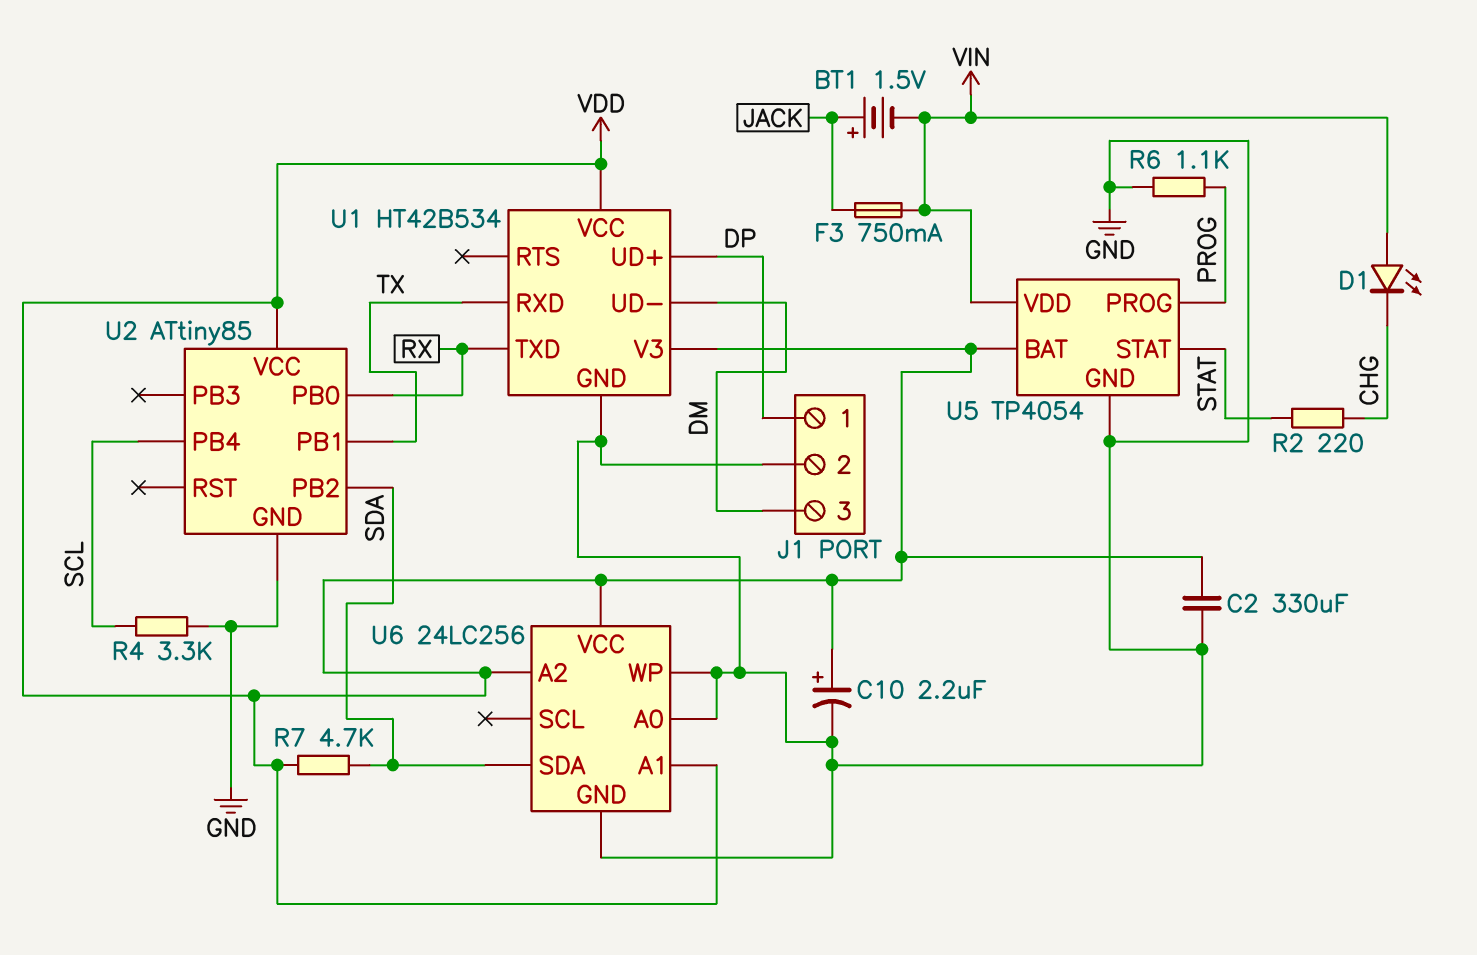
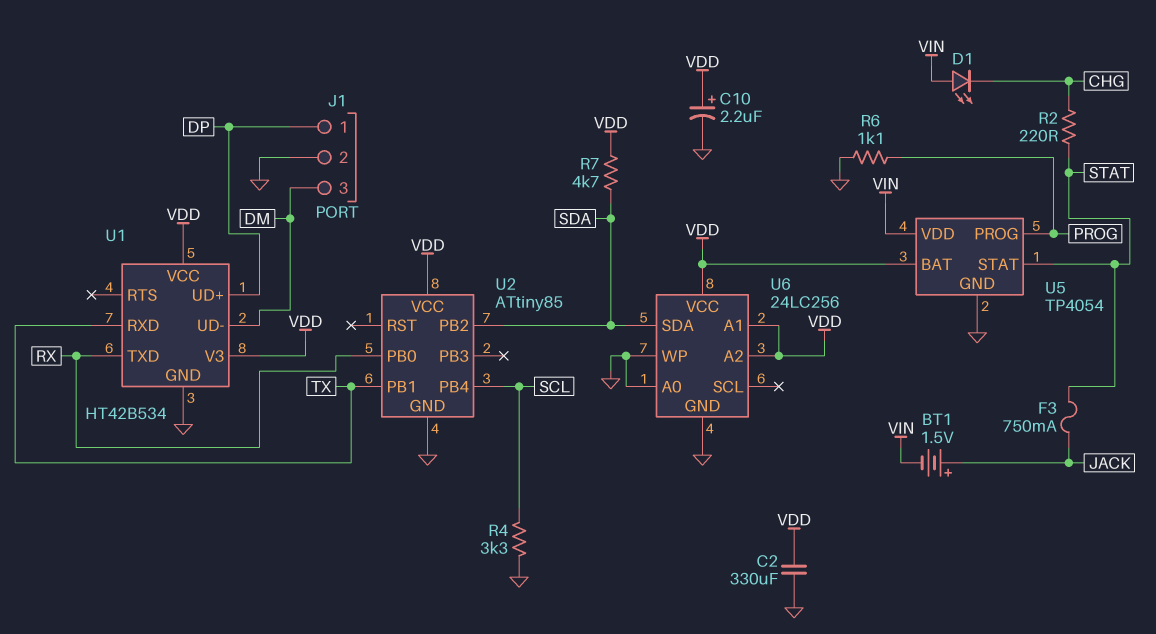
F3: 750mA (JACK, VIN) -> 750mA (JACK, STAT)

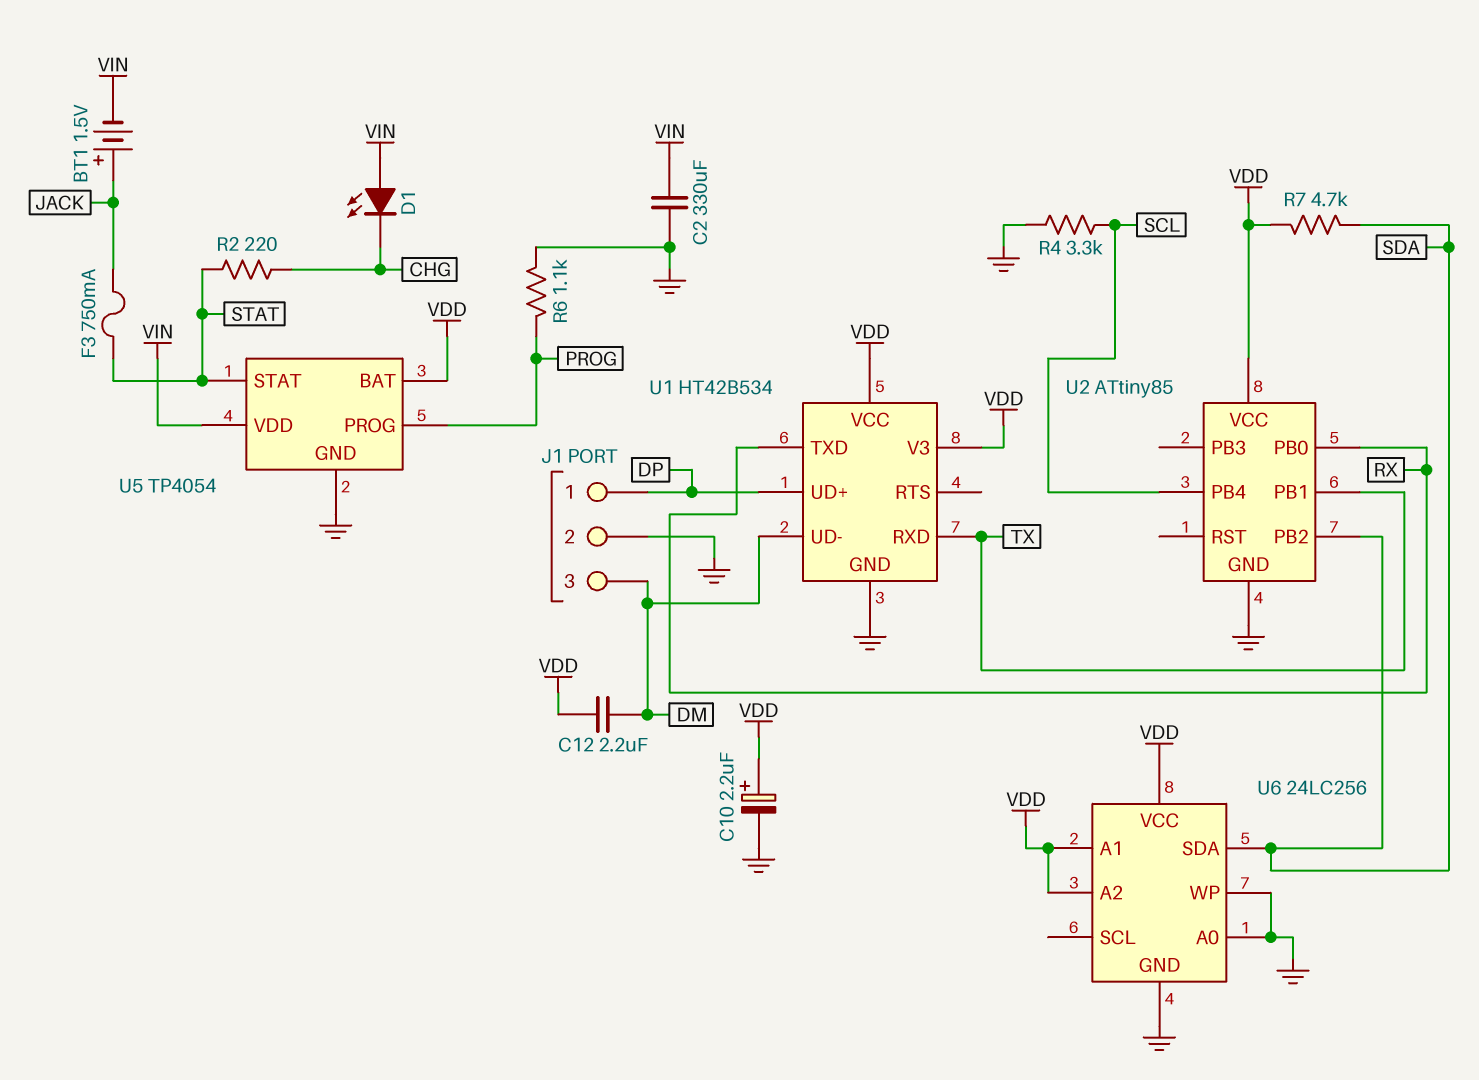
C2: 330uF (GND, VDD) -> 330uF (GND, VIN)
C12: none -> 2.2uF (DM, VDD)

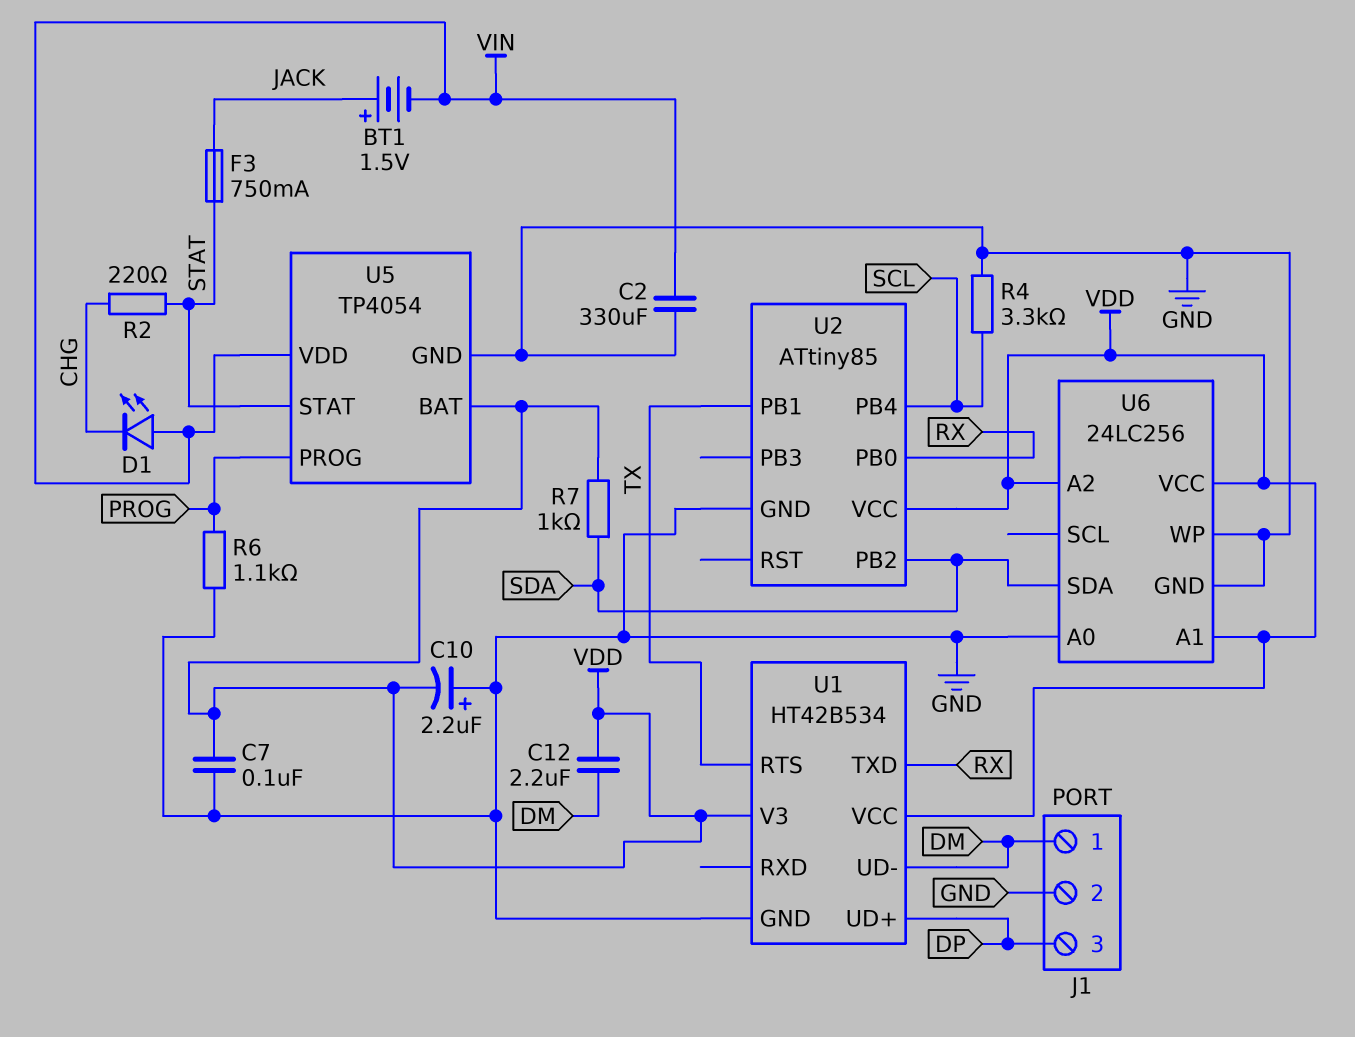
C7: none -> 100nF (GND, VDD)
C10: 2.2uF (plus VDD, minus GND) -> 2.2uF (plus GND, minus VDD)
J1 pin 1: DP -> DM
J1 pin 3: DM -> DP
R7: 4.7k (SDA, VDD) -> 1k (SDA, VDD)
U1 pin RTS: none -> TX
U1 pin RXD: TX -> none

